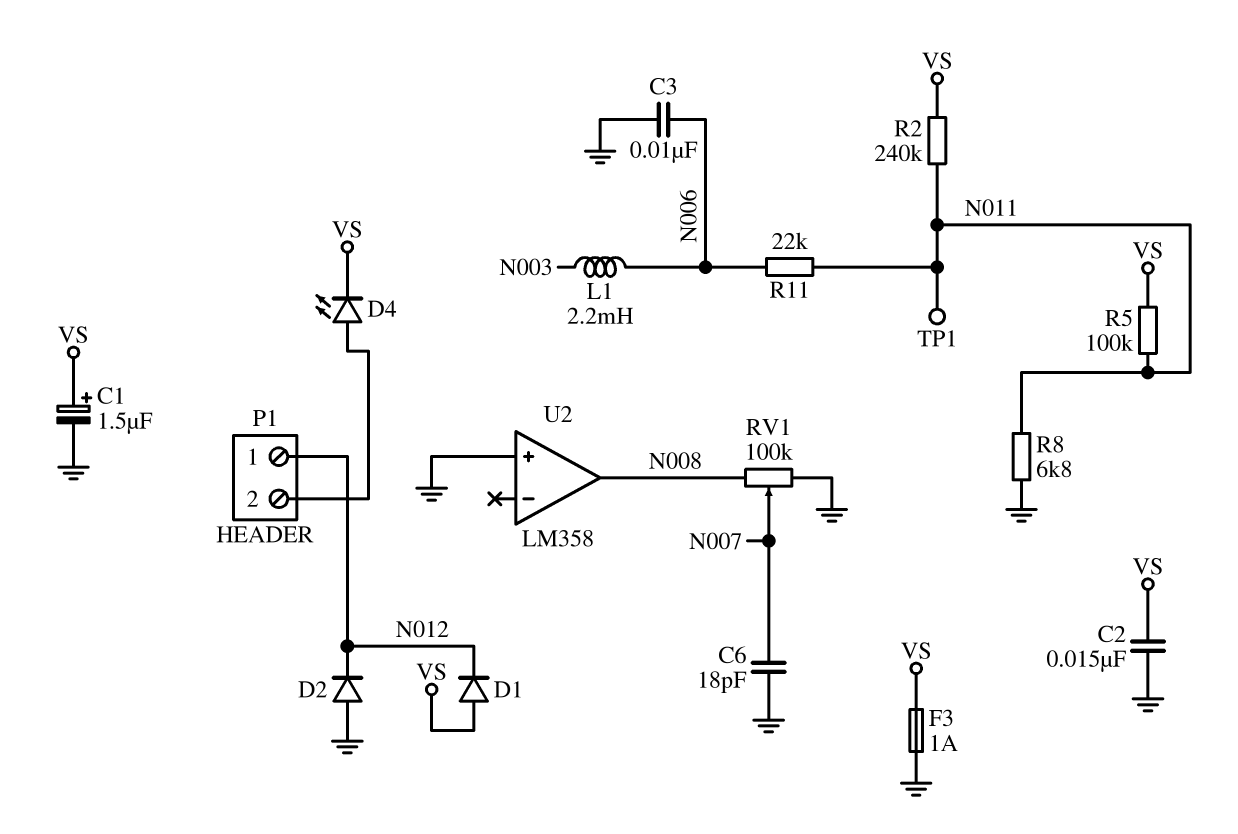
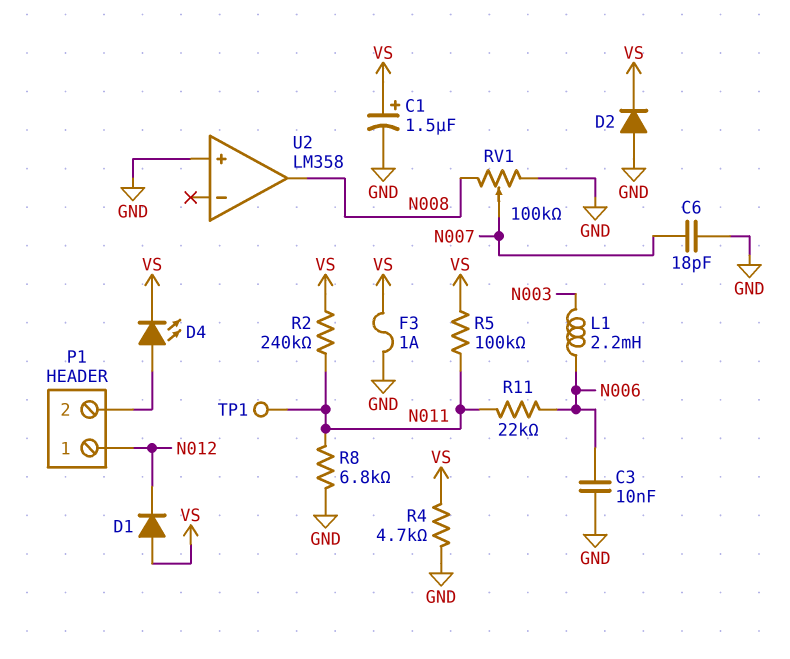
C2: 15nF (GND, VS) -> none
D2: diode (A GND, K N012) -> diode (A GND, K VS)
R4: none -> 4.7k (GND, VS)

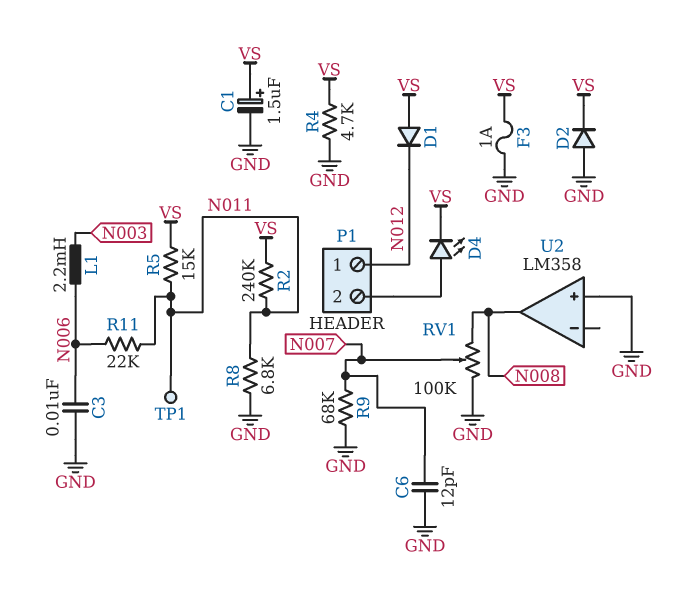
C6: 18pF (GND, N007) -> 12pF (GND, N007)
R5: 100k (N011, VS) -> 15k (N011, VS)
R9: none -> 68k (GND, N007)

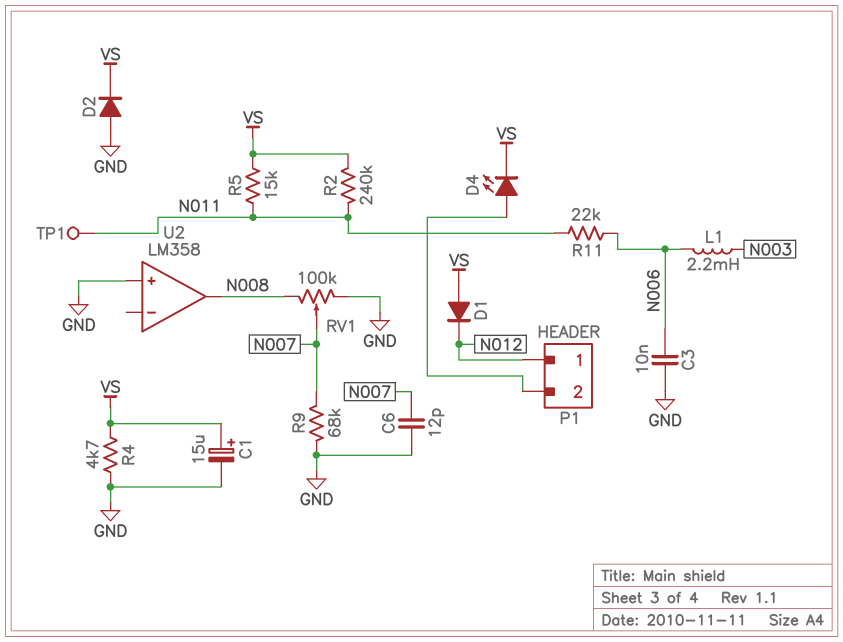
C1: 1.5uF (plus VS, minus GND) -> 15uF (plus VS, minus GND)
F3: 1A (GND, VS) -> none
R8: 6.8k (GND, N011) -> none

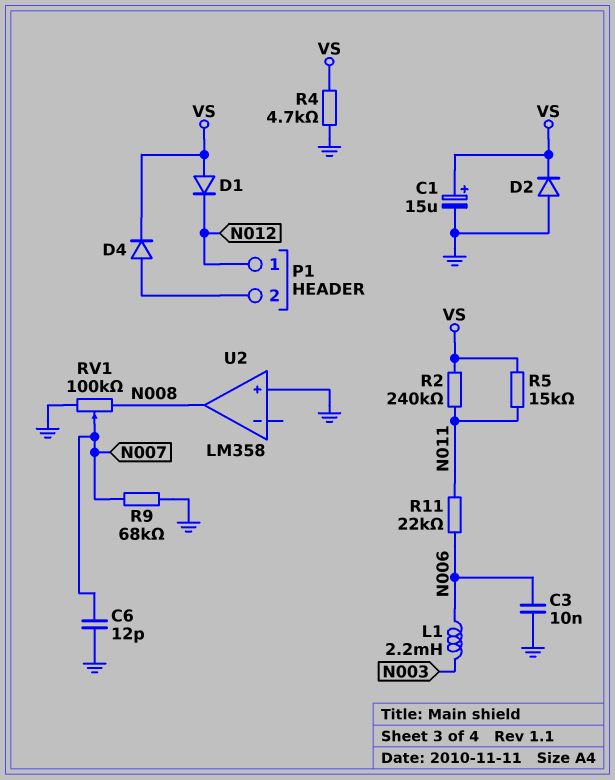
D4: LED (A P1/2, K VS) -> diode (A P1/2, K VS)
TP1: test point (N011) -> none

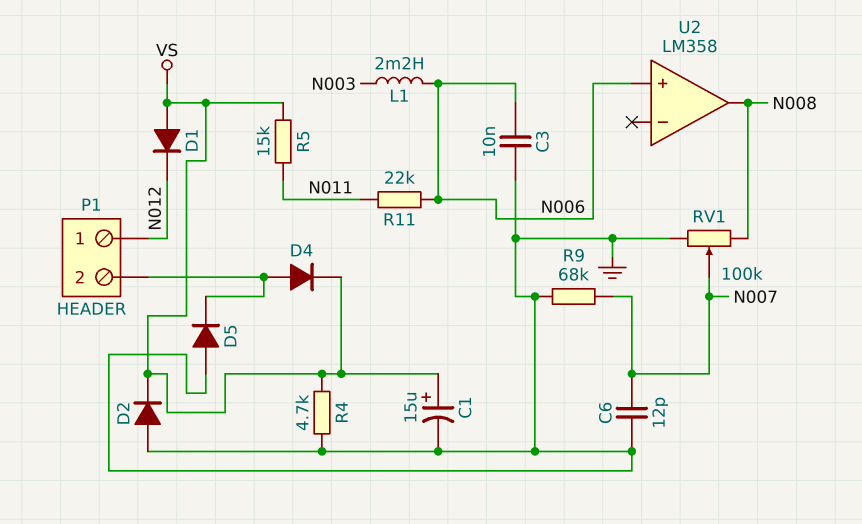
D5: none -> diode (A GND, K P1/2)
R2: 240k (N011, VS) -> none
U2 pin in+: GND -> N006

